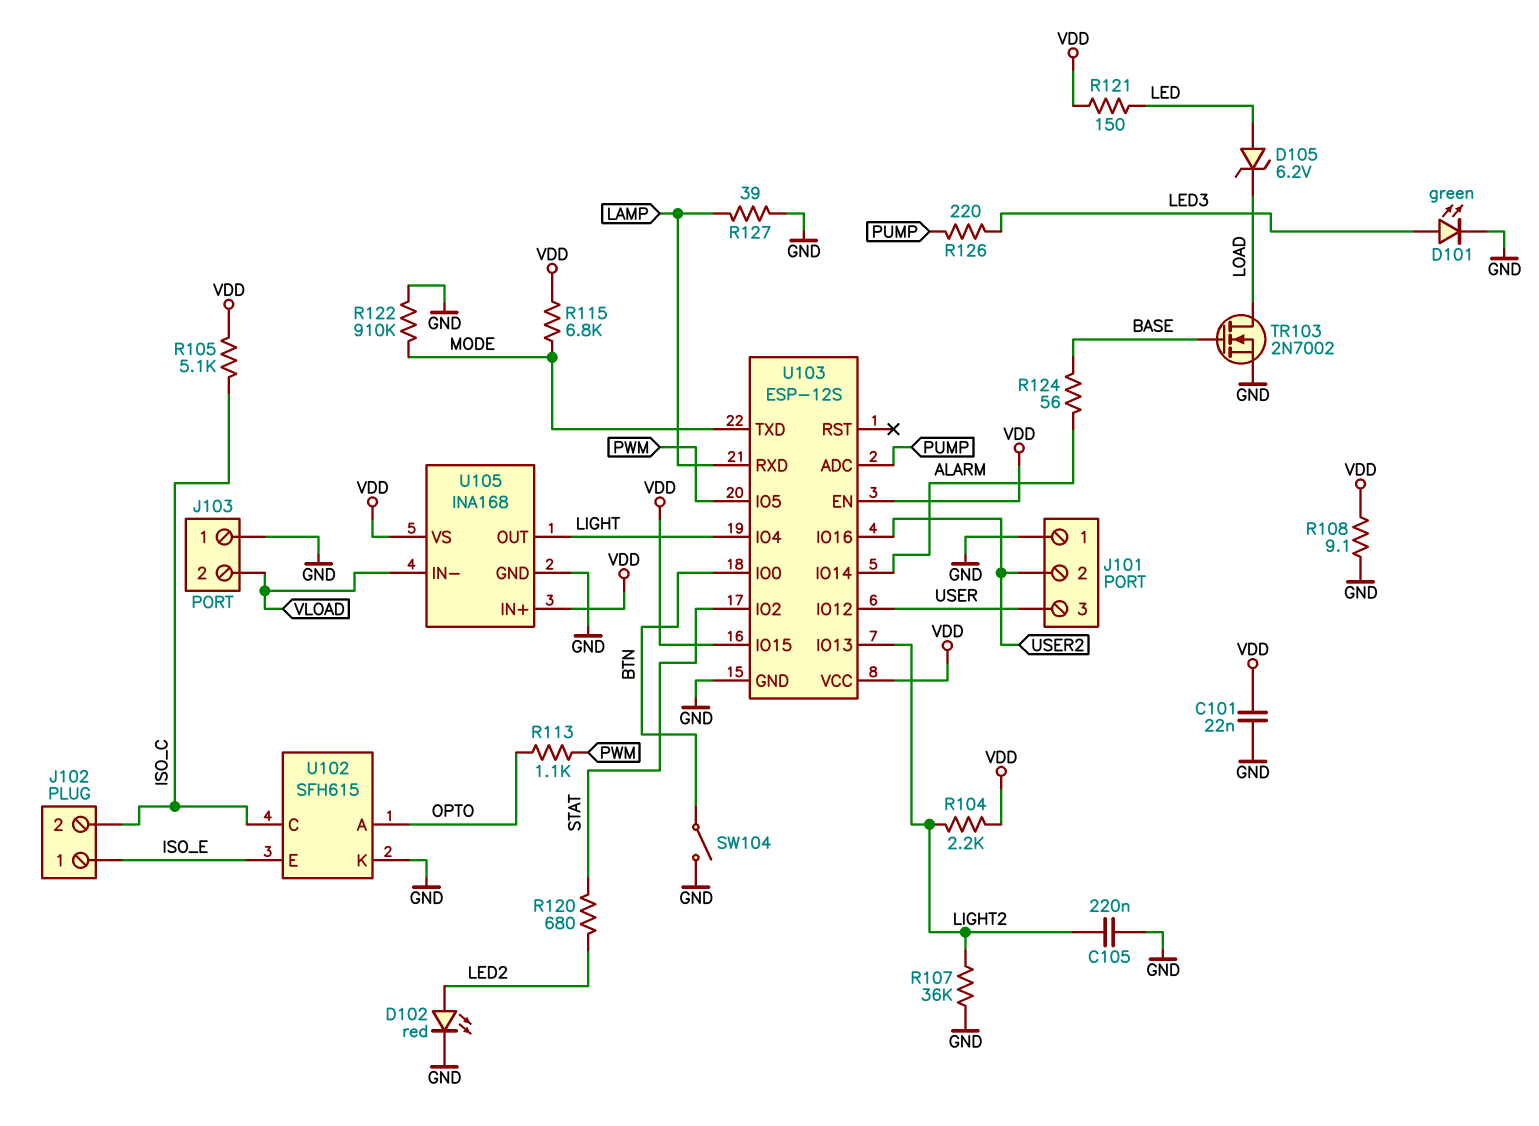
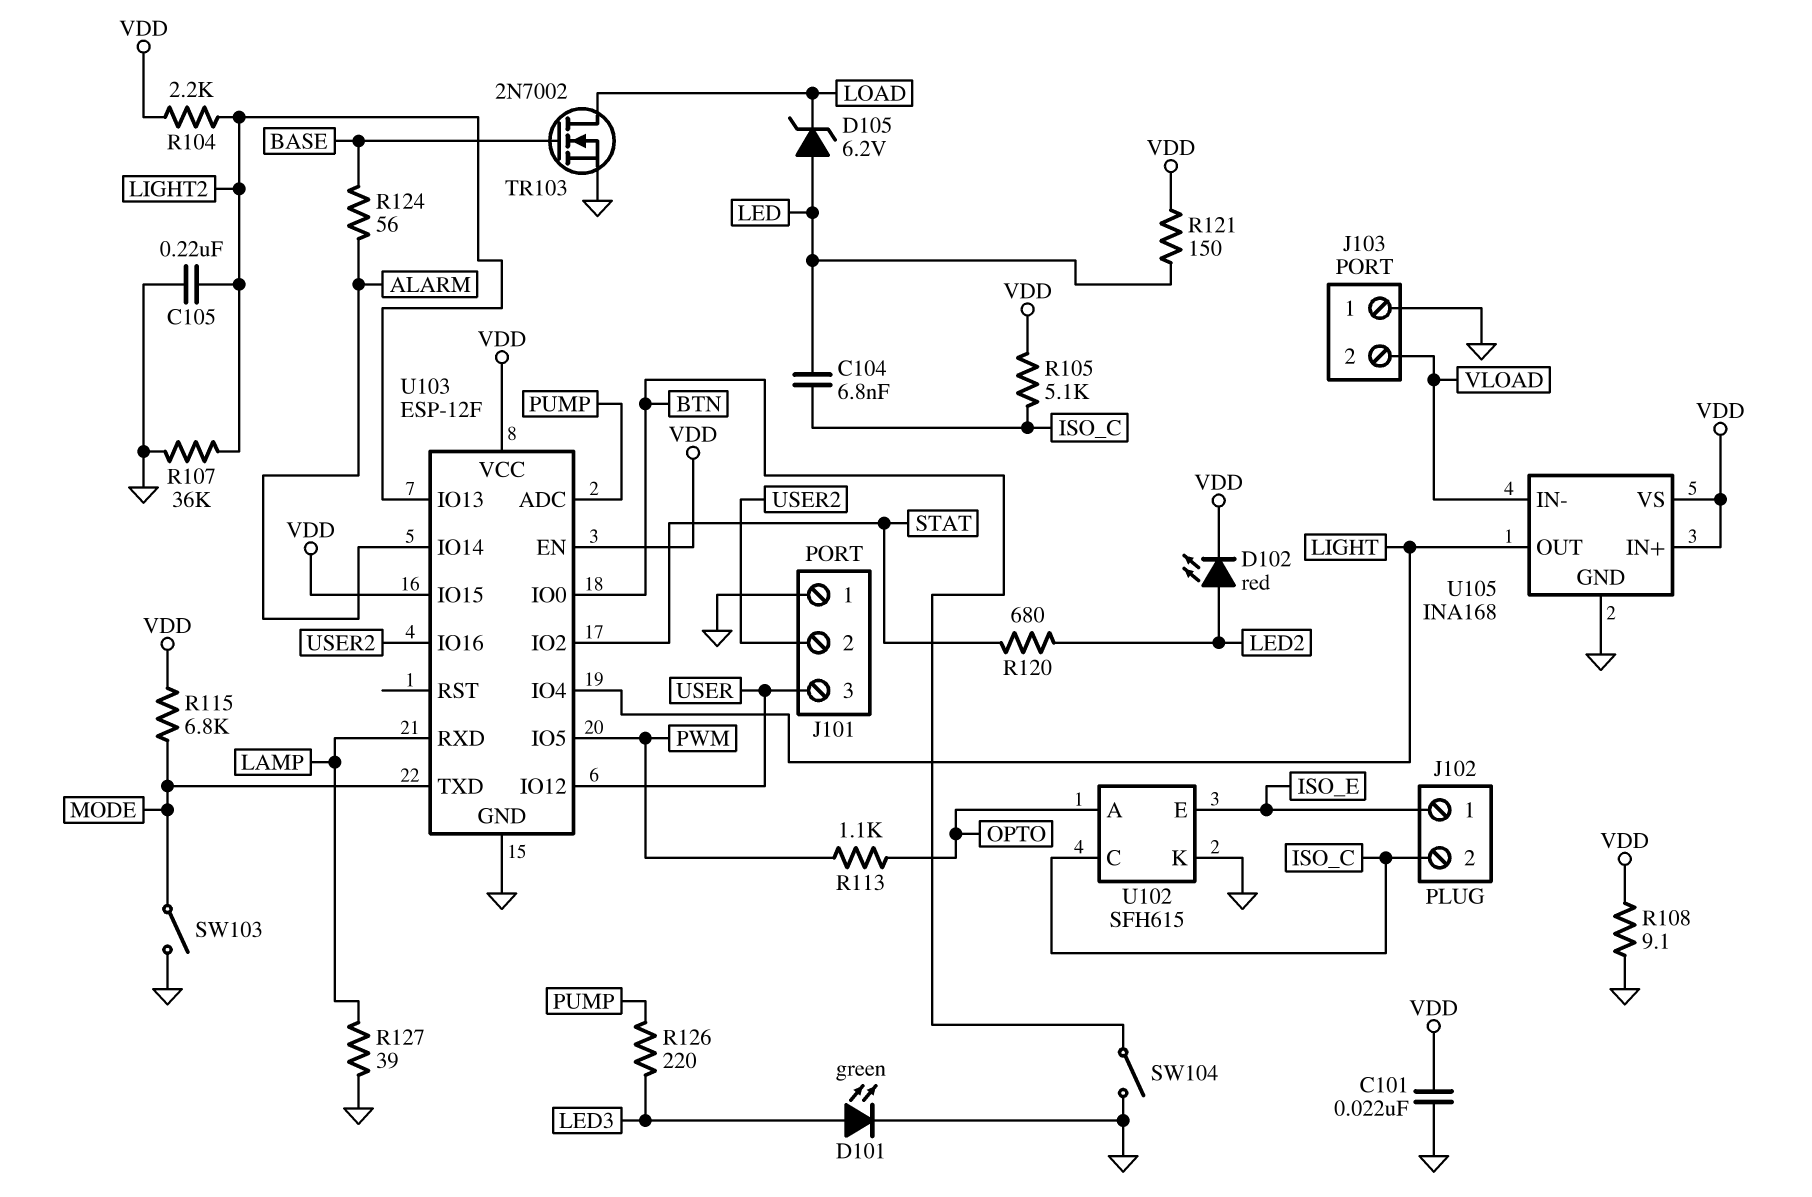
C104: none -> 6.8nF (ISO_C, LED)
D102: LED red (A LED2, K GND) -> LED red (A LED2, K VDD)
R122: 910k (GND, MODE) -> none
SW103: none -> switch (GND, MODE)
U103: ESP-12S -> ESP-12F

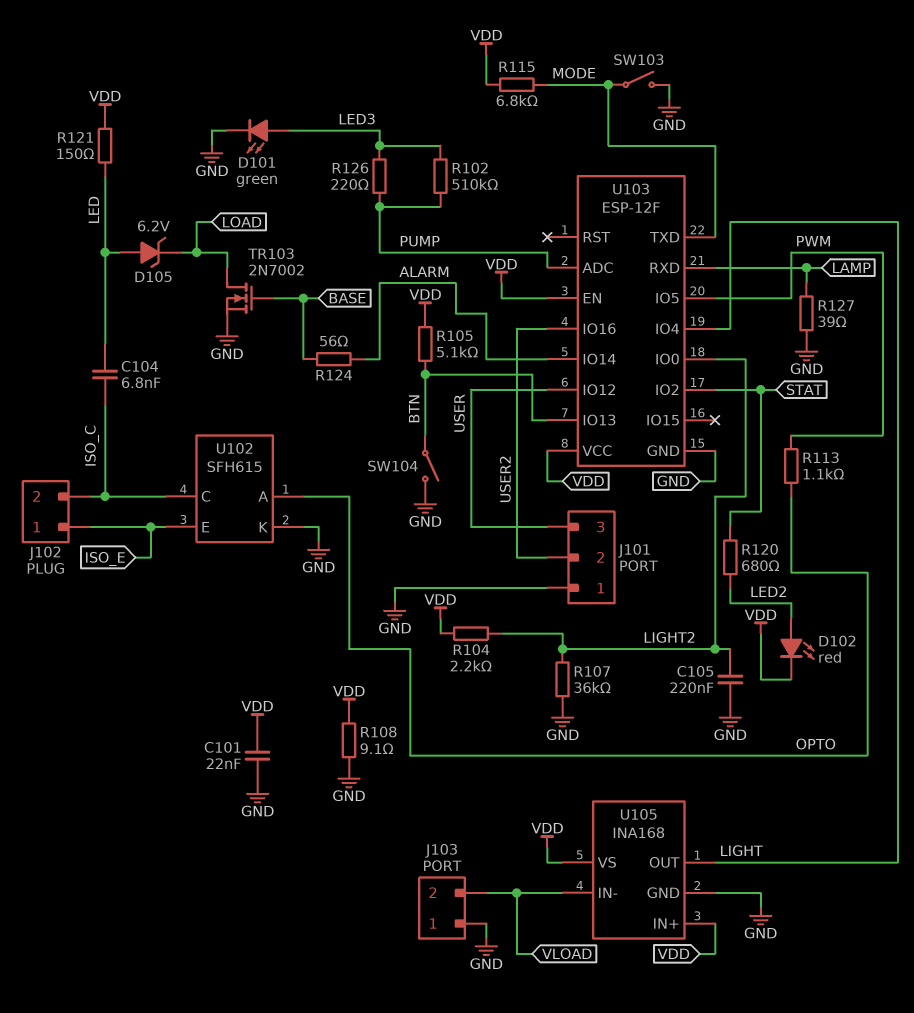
R102: none -> 510k (LED3, PUMP)
R105: 5.1k (ISO_C, VDD) -> 5.1k (BTN, VDD)
U103 pin IO0: BTN -> LIGHT2
U103 pin IO13: LIGHT2 -> BTN
U103 pin IO15: VDD -> none

